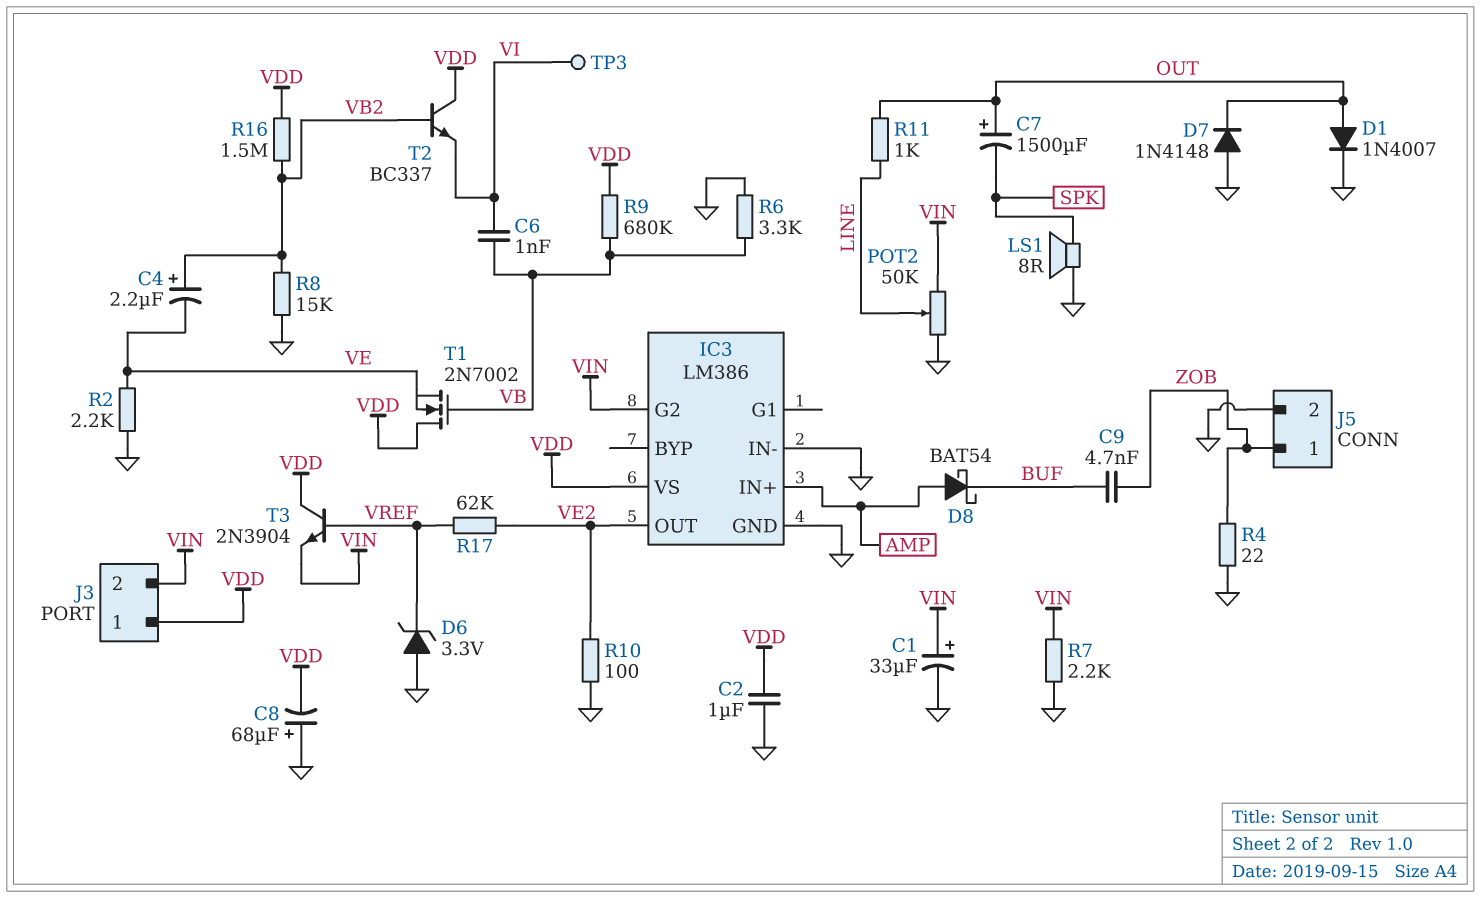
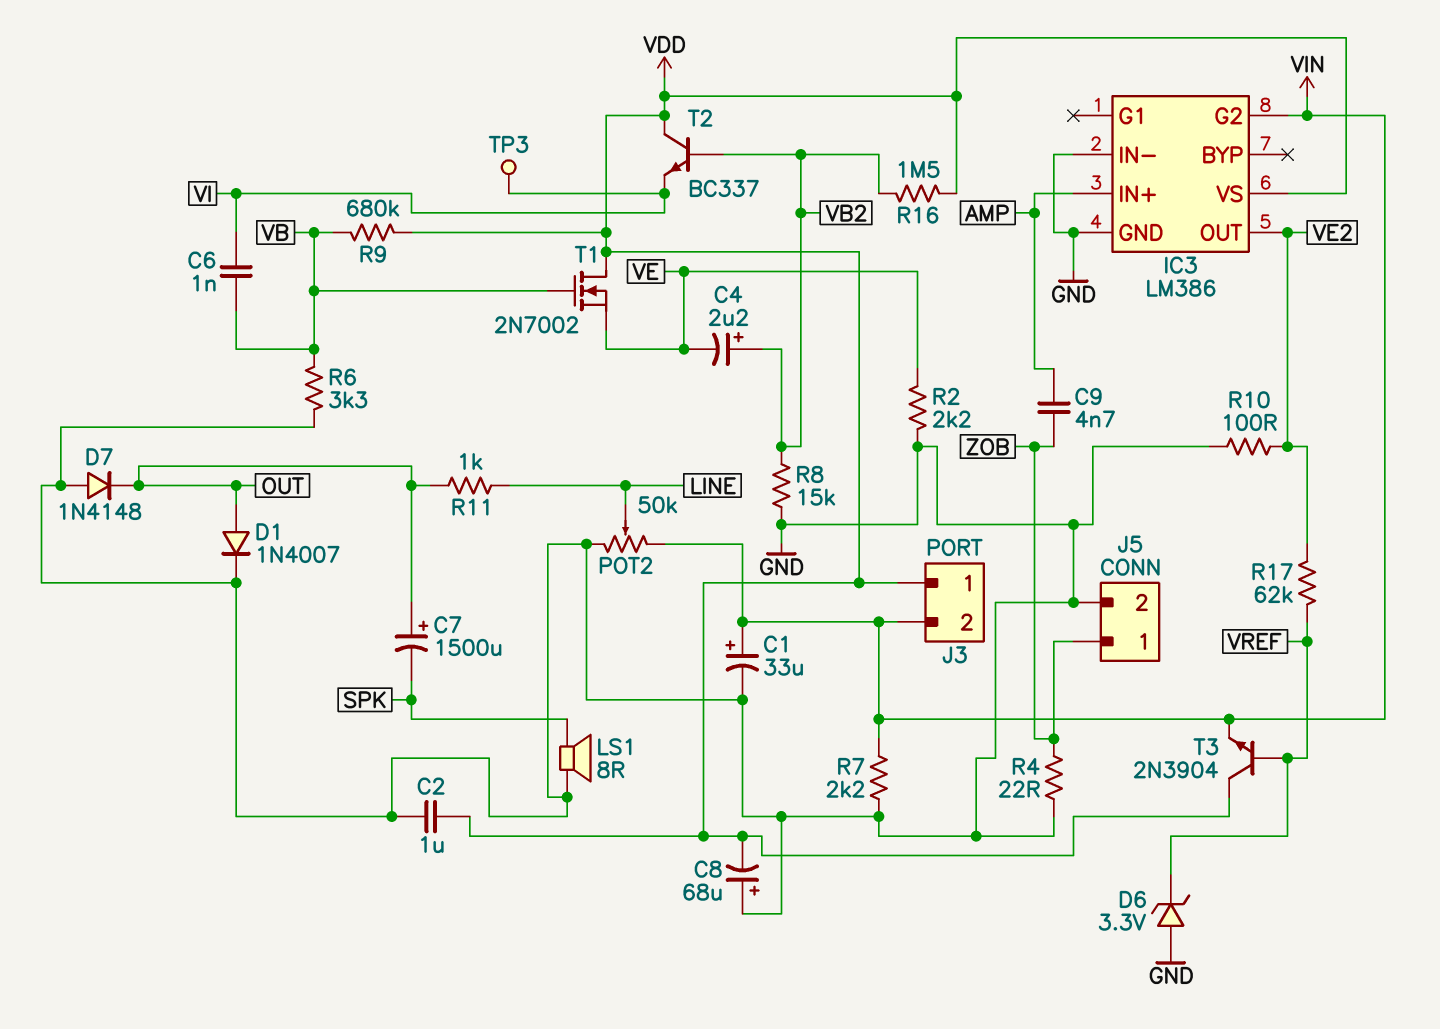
C9: 4.7nF (BUF, ZOB) -> 4.7nF (AMP, ZOB)
D8: schottky BAT54 (A AMP, K BUF) -> none

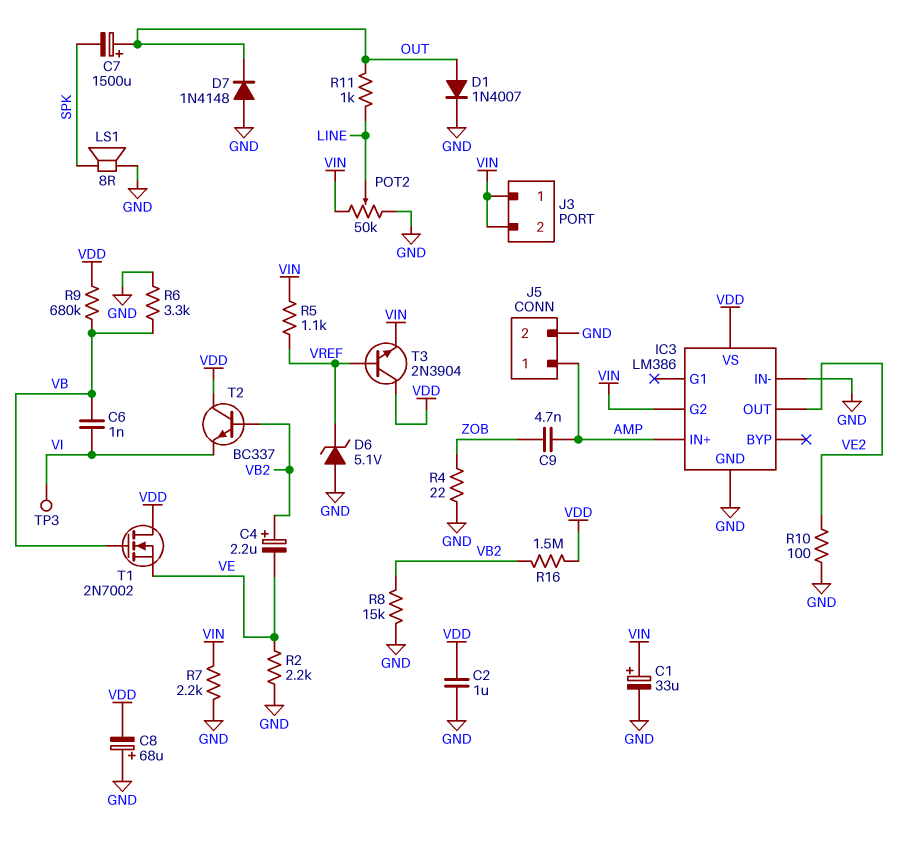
D6: zener 3.3V (A GND, K VREF) -> zener 5.1V (A GND, K VREF)
J3 pin 1: VDD -> VIN
J5 pin 1: ZOB -> AMP
R5: none -> 1.1k (VIN, VREF)
R17: 62k (VE2, VREF) -> none

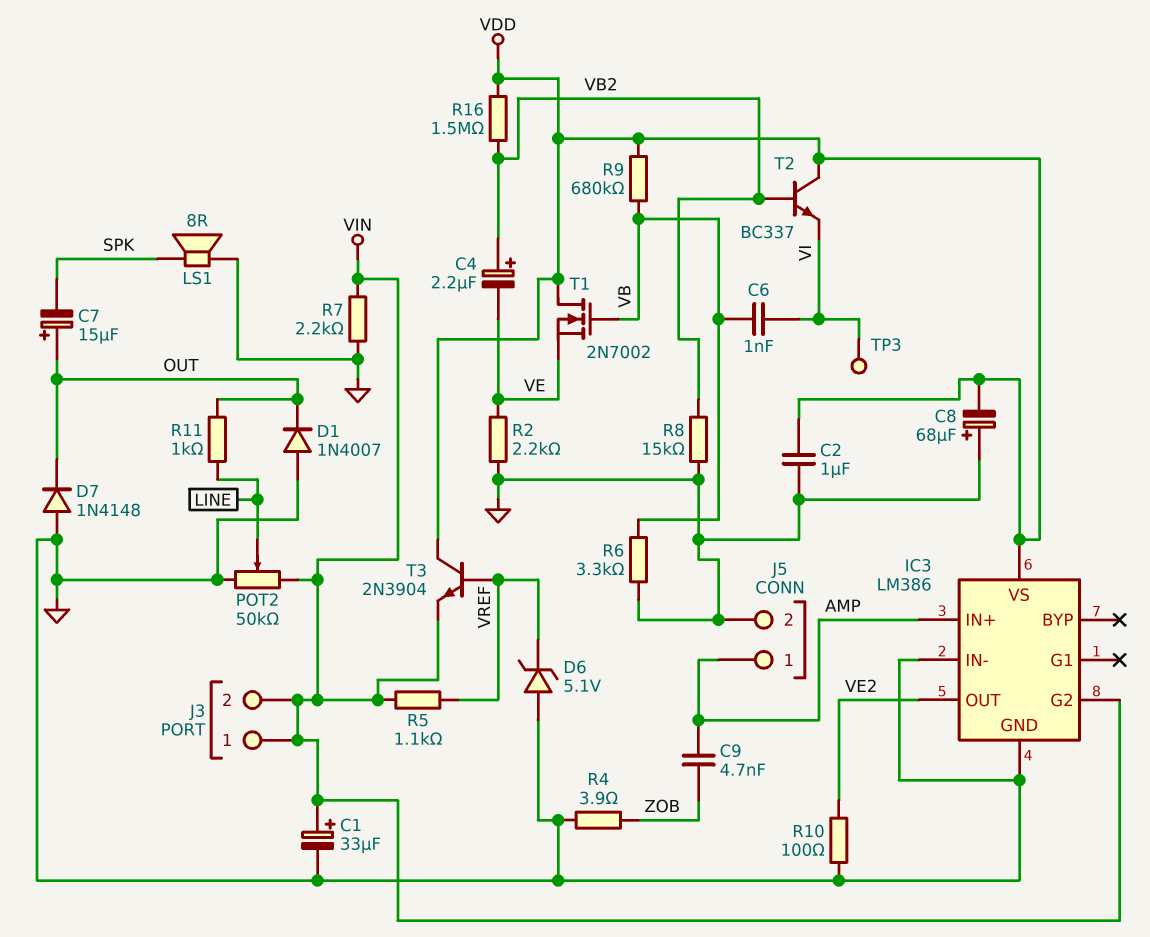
C7: 1500uF (plus OUT, minus SPK) -> 15uF (plus OUT, minus SPK)
D1: diode 1N4007 (A OUT, K GND) -> diode 1N4007 (A GND, K OUT)
R4: 22 (GND, ZOB) -> 3.9 (GND, ZOB)

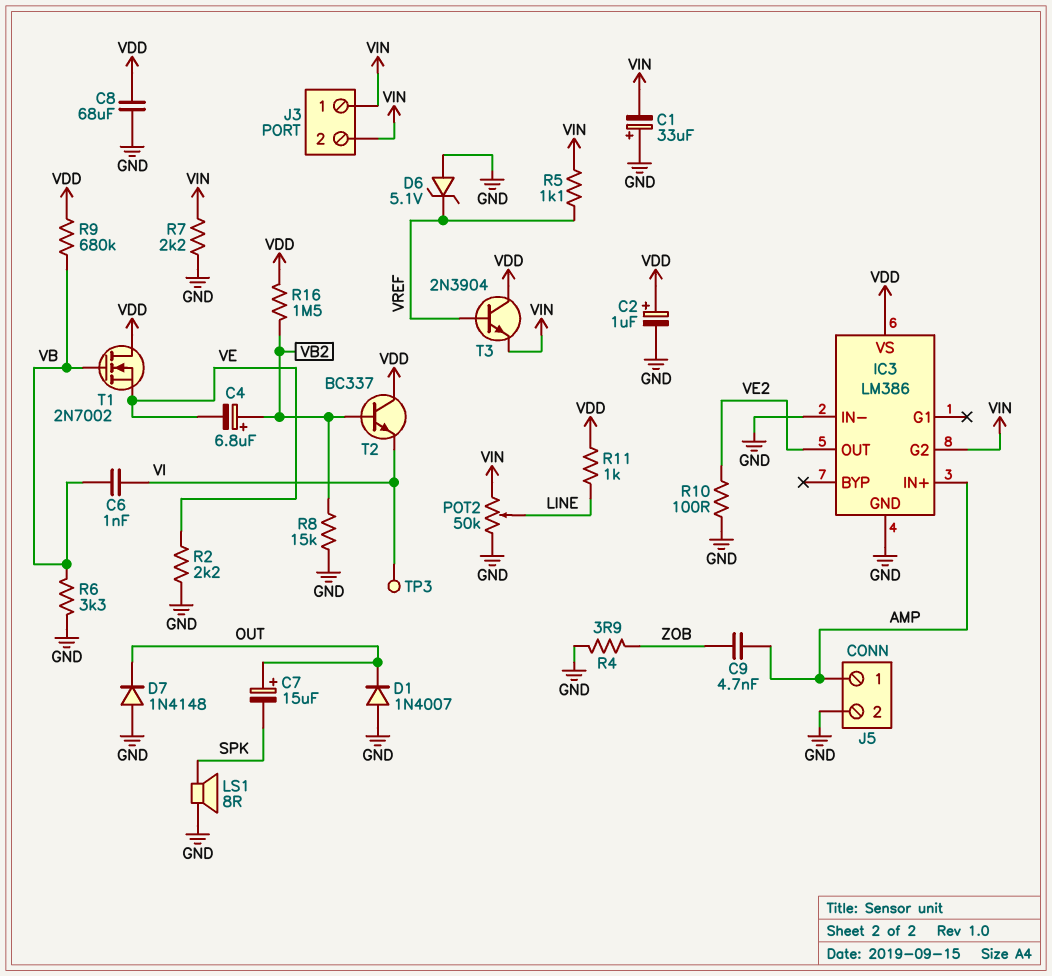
C1: 33uF (plus VIN, minus GND) -> 33uF (plus GND, minus VIN)
C2: 1uF (GND, VDD) -> 1uF (plus VDD, minus GND)
C4: 2.2uF (plus VB2, minus VE) -> 6.8uF (plus VB2, minus VE)
C8: 68uF (plus GND, minus VDD) -> 68uF (GND, VDD)
R11: 1k (LINE, OUT) -> 1k (LINE, VDD)

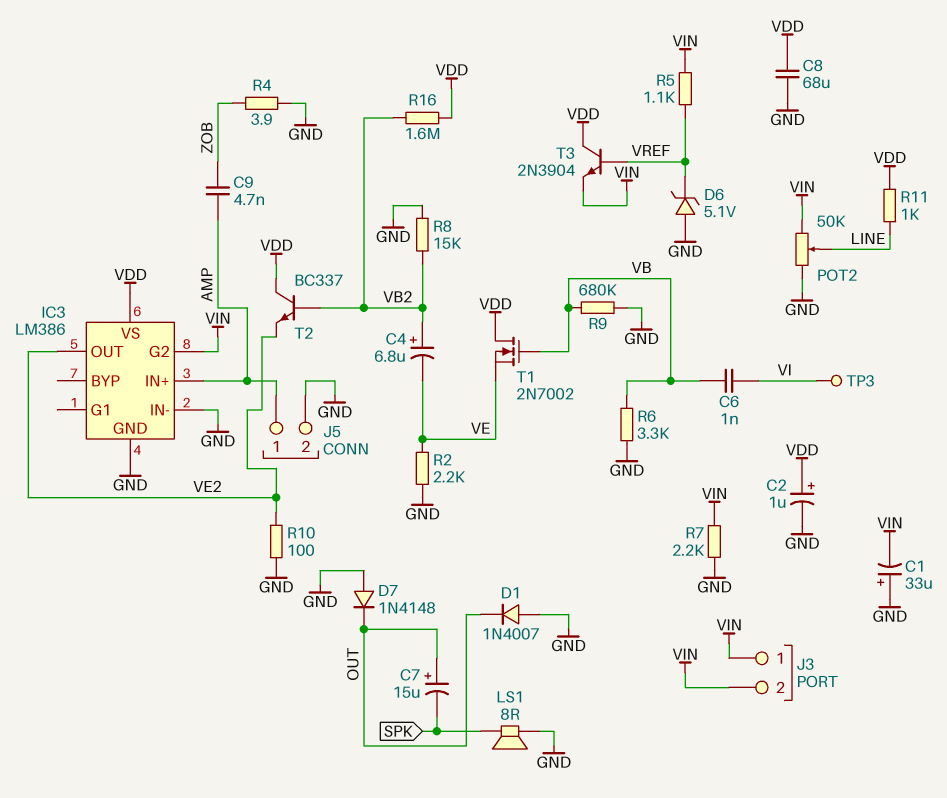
R9: 680k (VB, VDD) -> 680k (GND, VB)
R16: 1.5M (VB2, VDD) -> 1.6M (VB2, VDD)
T2: NPN BC337 (B VB2, C VDD, E VI) -> NPN BC337 (B VB2, C VDD, E VE2)

